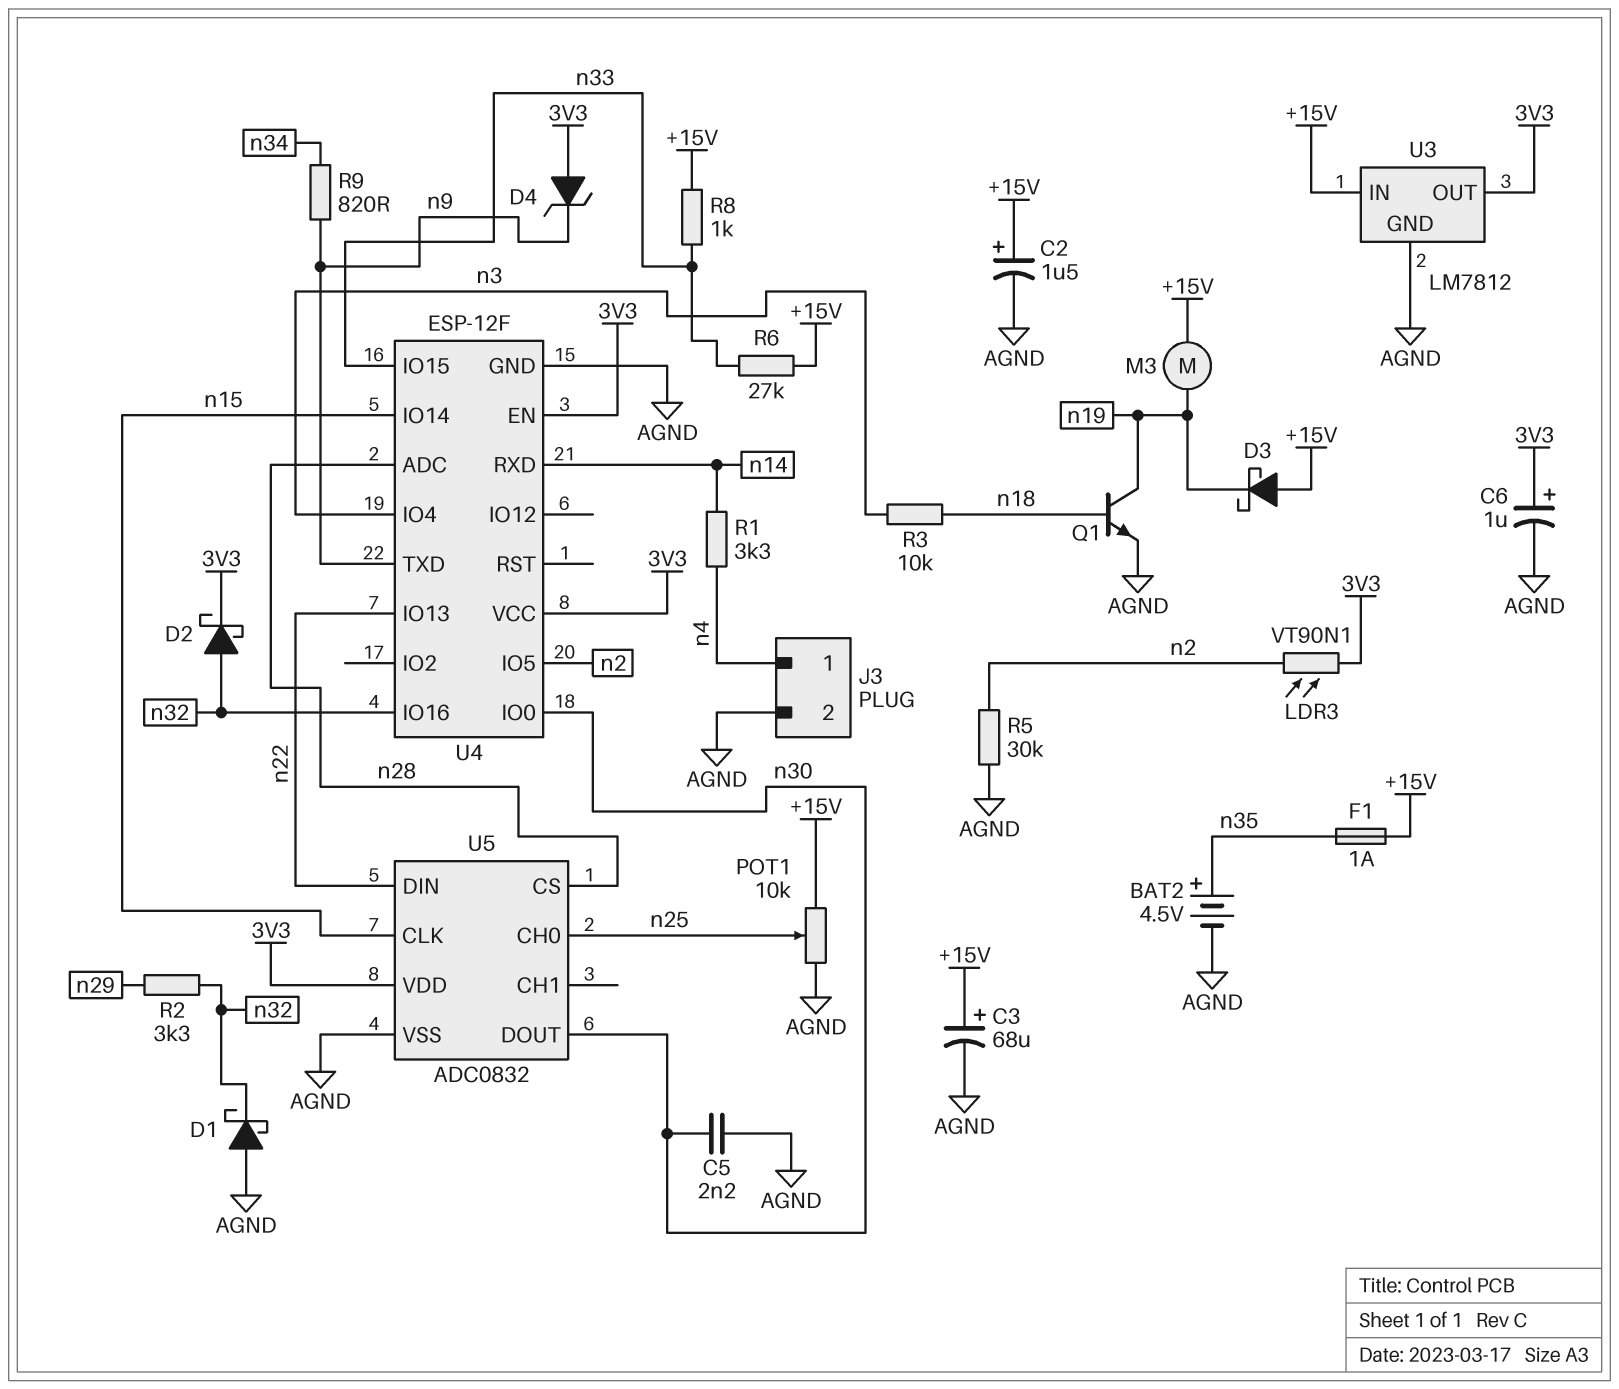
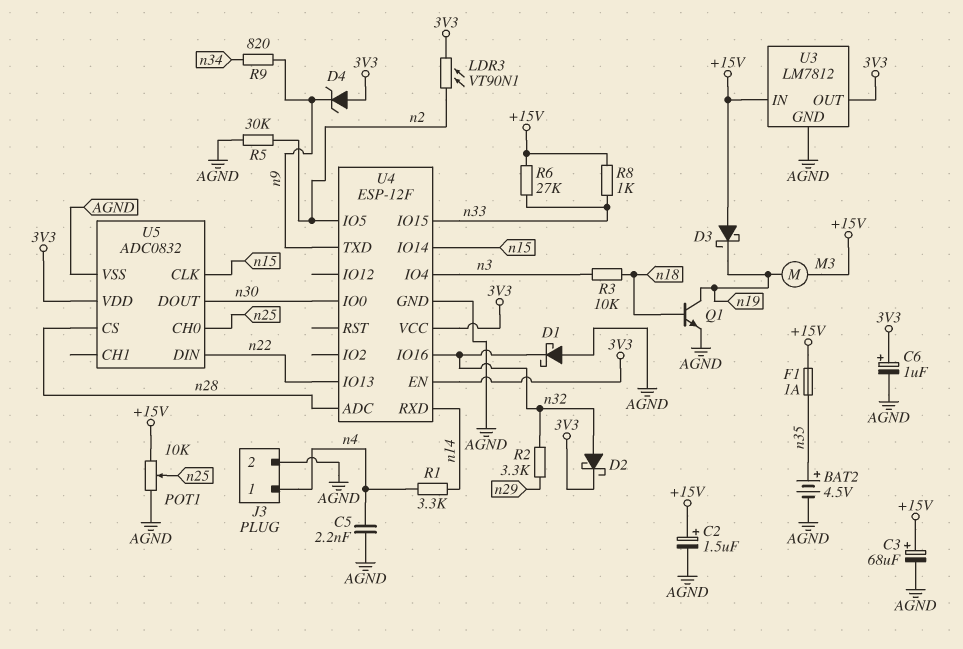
C5: 2.2nF (AGND, n30) -> 2.2nF (AGND, n4)

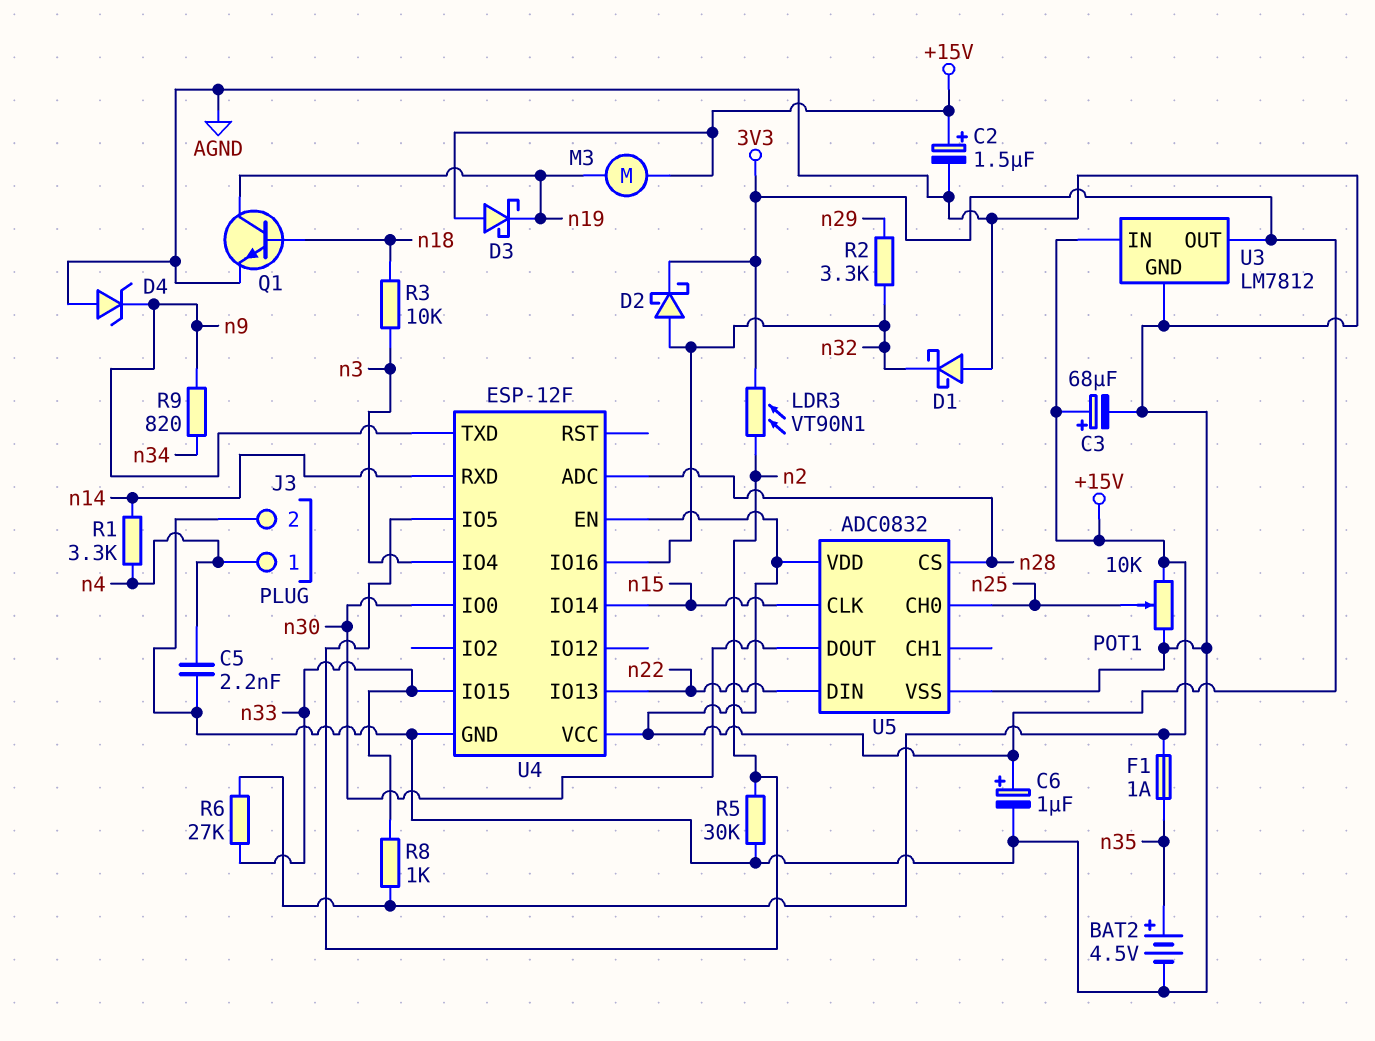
D4: zener (A 3V3, K n9) -> zener (A AGND, K n9)

